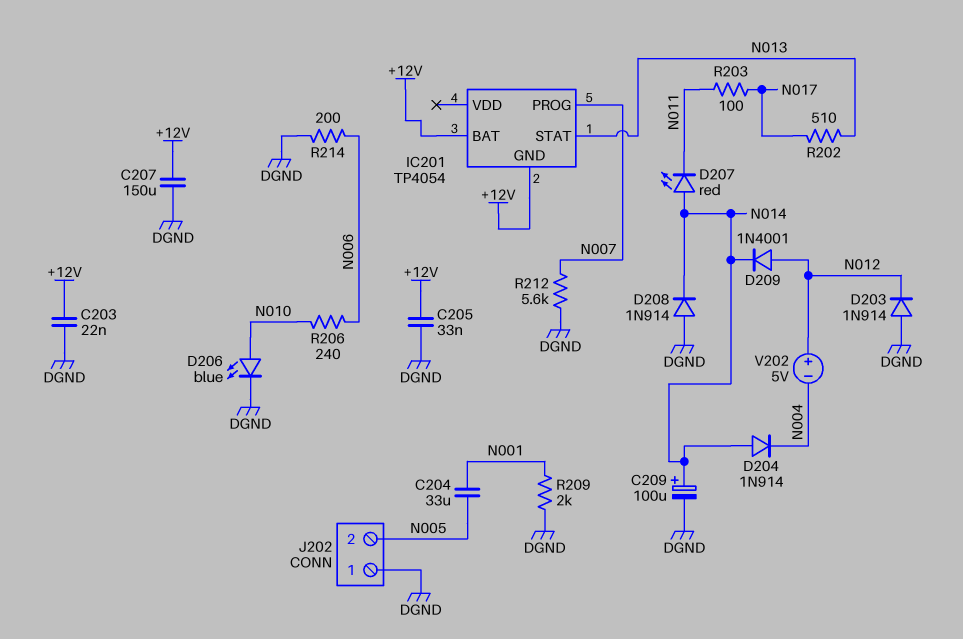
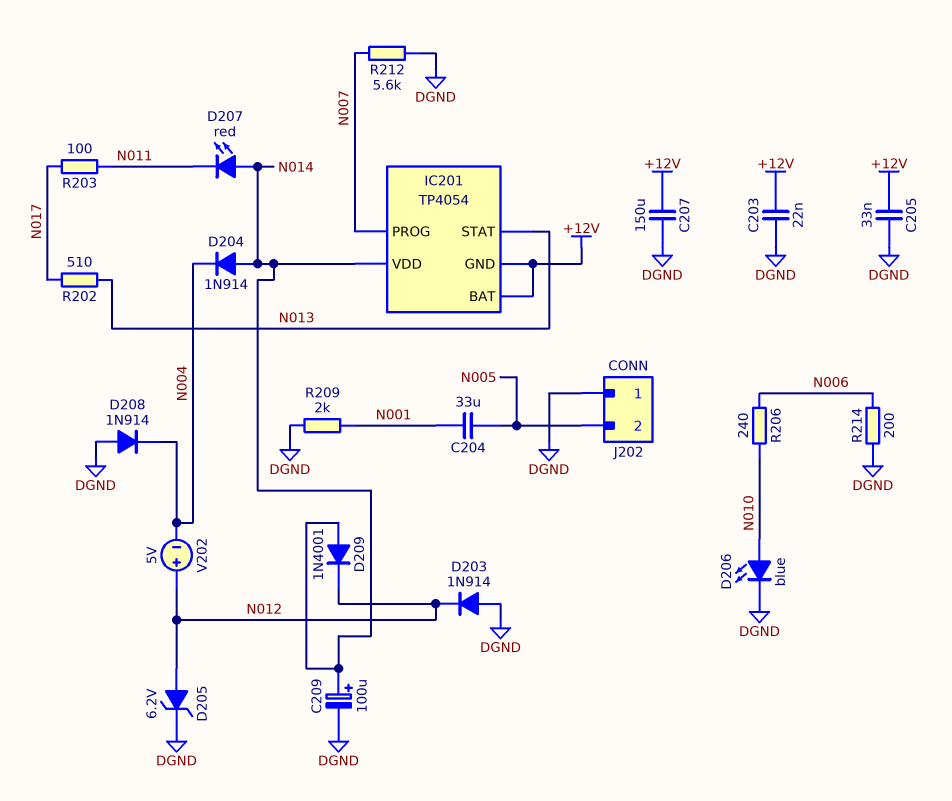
D205: none -> zener 6.2V (A N012, K DGND)
D208: diode 1N914 (A DGND, K N014) -> diode 1N914 (A DGND, K N004)
D209: diode 1N4001 (A N012, K N014) -> diode 1N4001 (A N014, K N012)
IC201 pin VDD: none -> N014

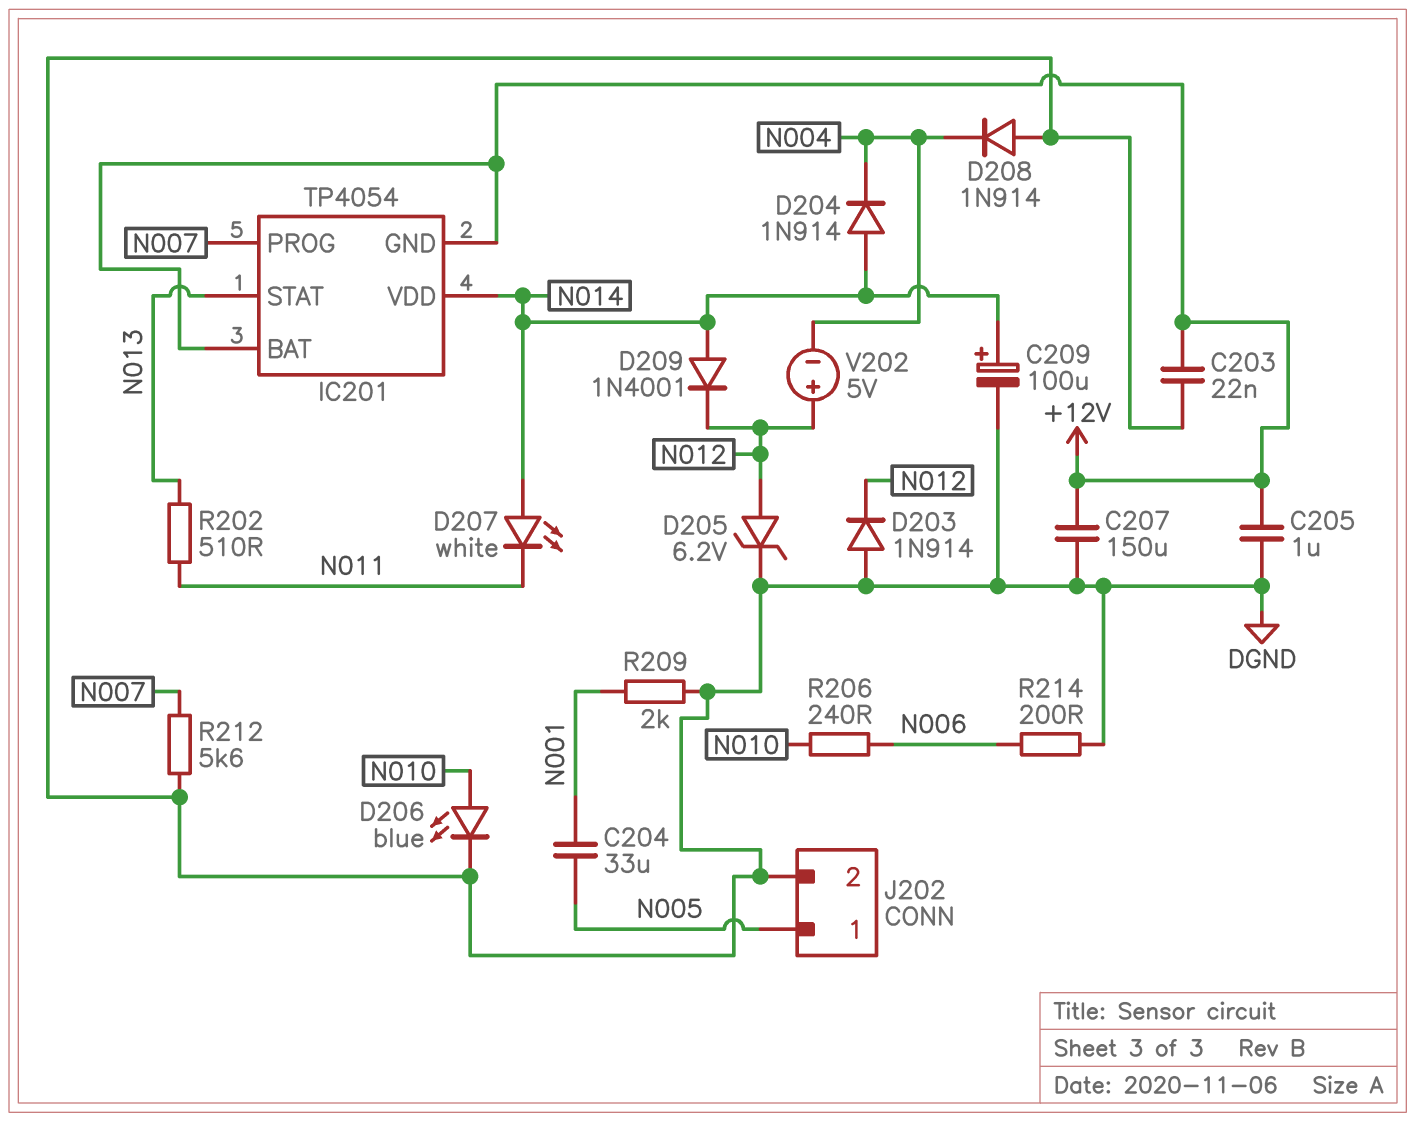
C205: 33nF (+12V, DGND) -> 1uF (+12V, DGND)
D207: LED red (A N014, K N011) -> LED white (A N014, K N011)
J202 pin 1: DGND -> N005
J202 pin 2: N005 -> DGND
R202: 510 (N013, N017) -> 510 (N011, N013)
R203: 100 (N011, N017) -> none

